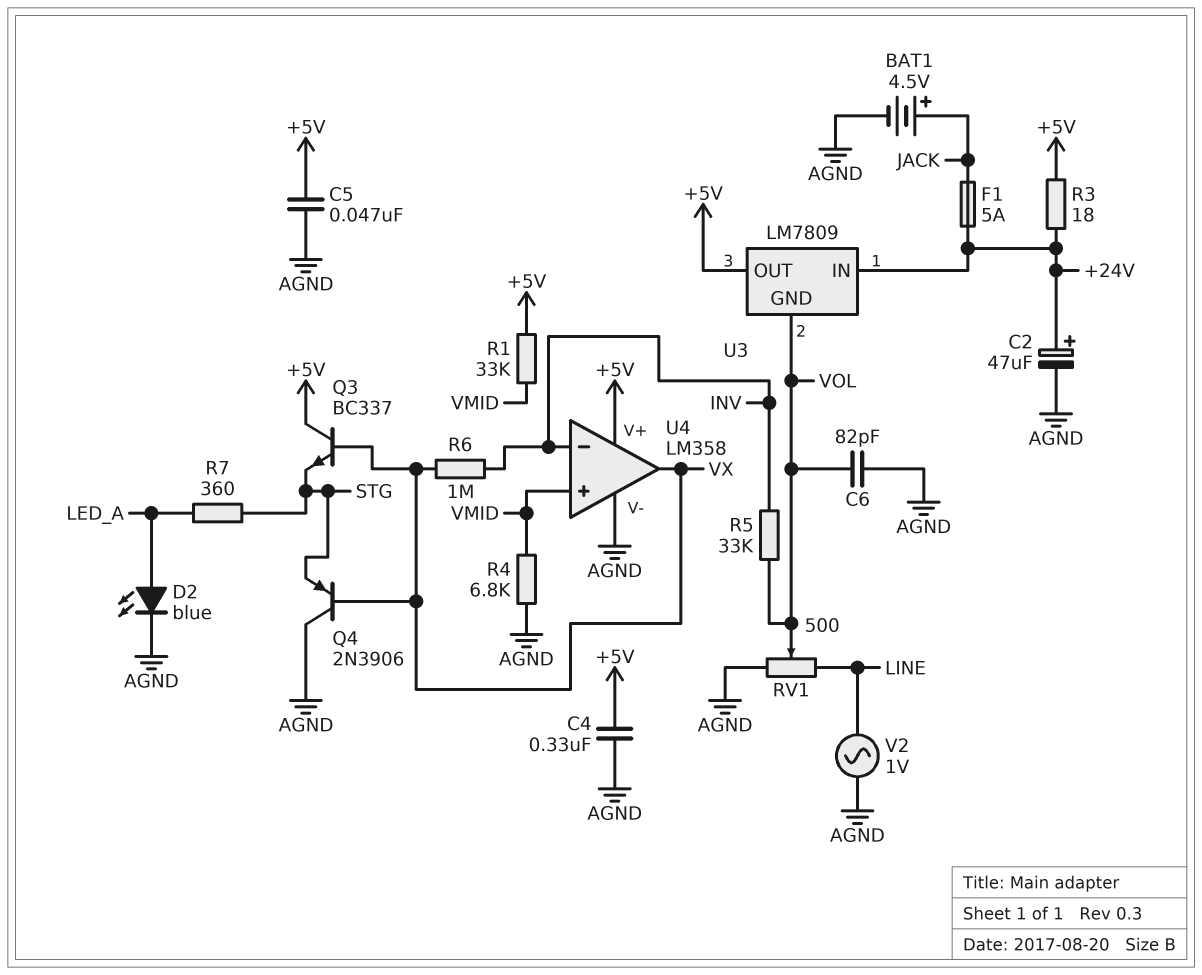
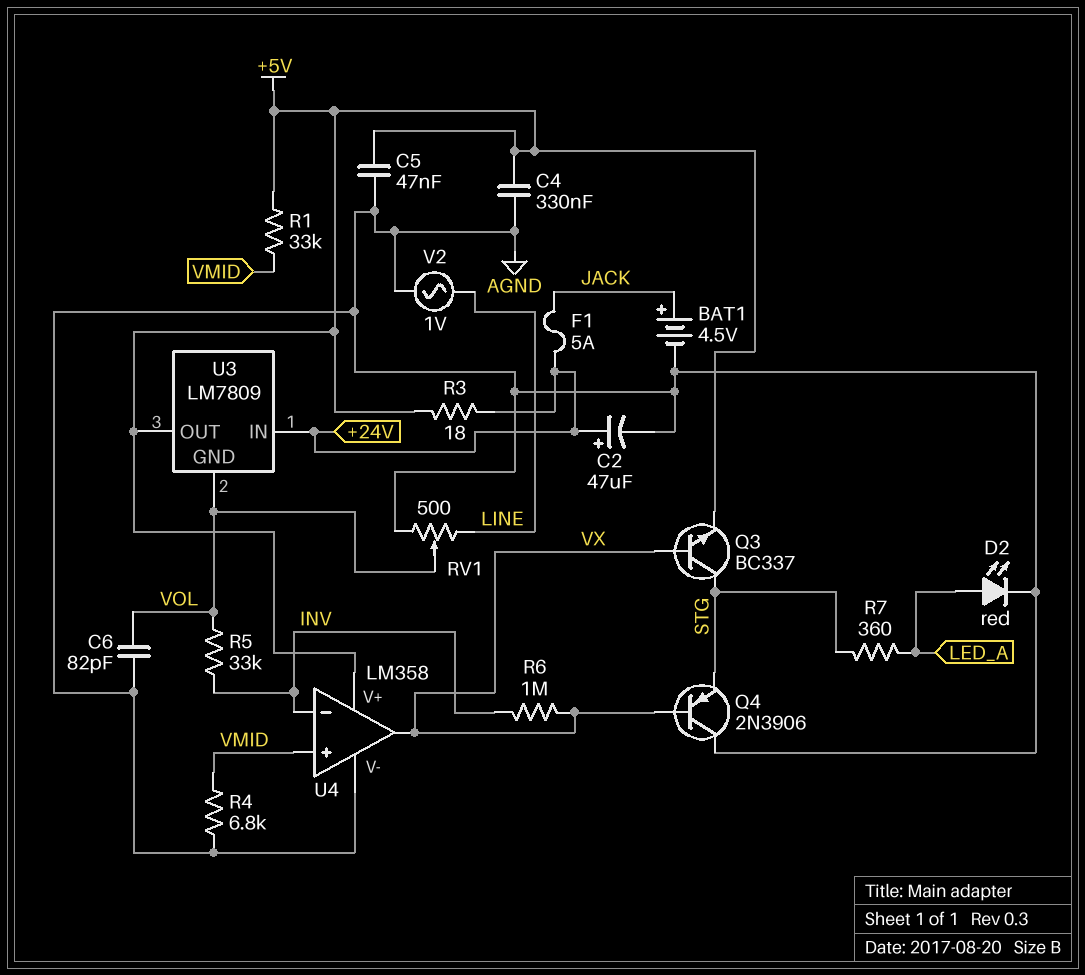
D2: LED blue (A LED_A, K AGND) -> LED red (A LED_A, K AGND)
Q3: NPN BC337 (B VX, C +5V, E STG) -> NPN BC337 (B VX, C STG, E +5V)

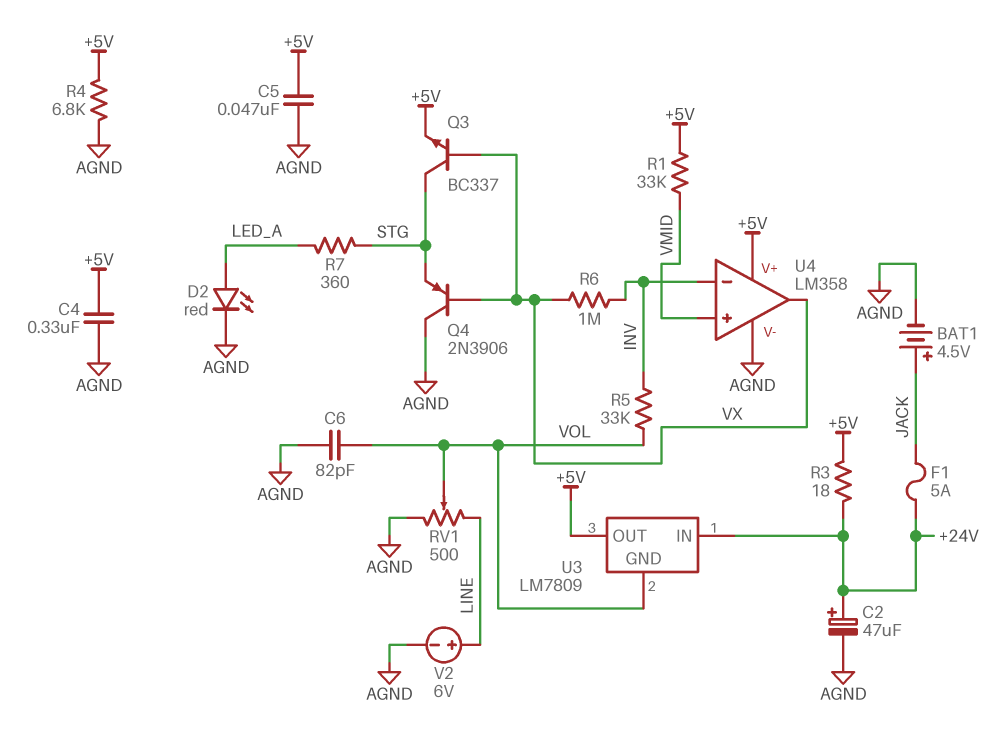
R4: 6.8k (AGND, VMID) -> 6.8k (+5V, AGND)
V2: AC 1V (AGND, LINE) -> 6V (plus LINE, minus AGND)

